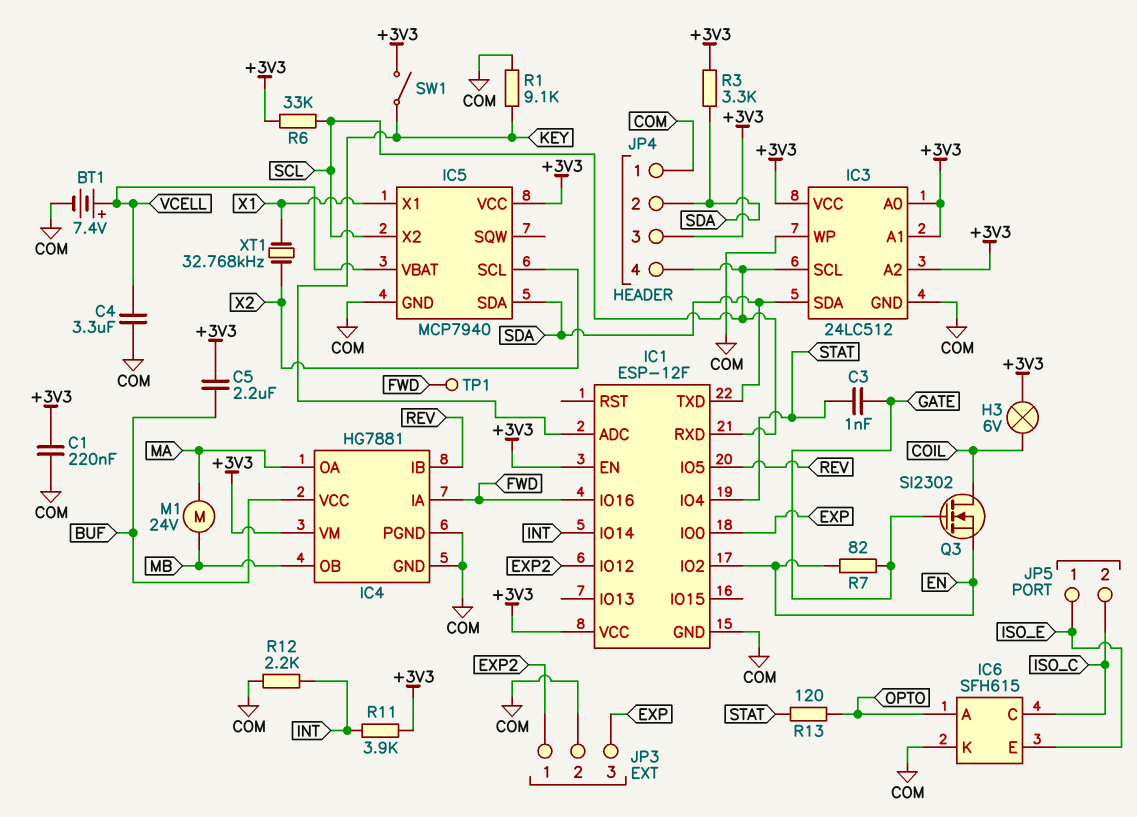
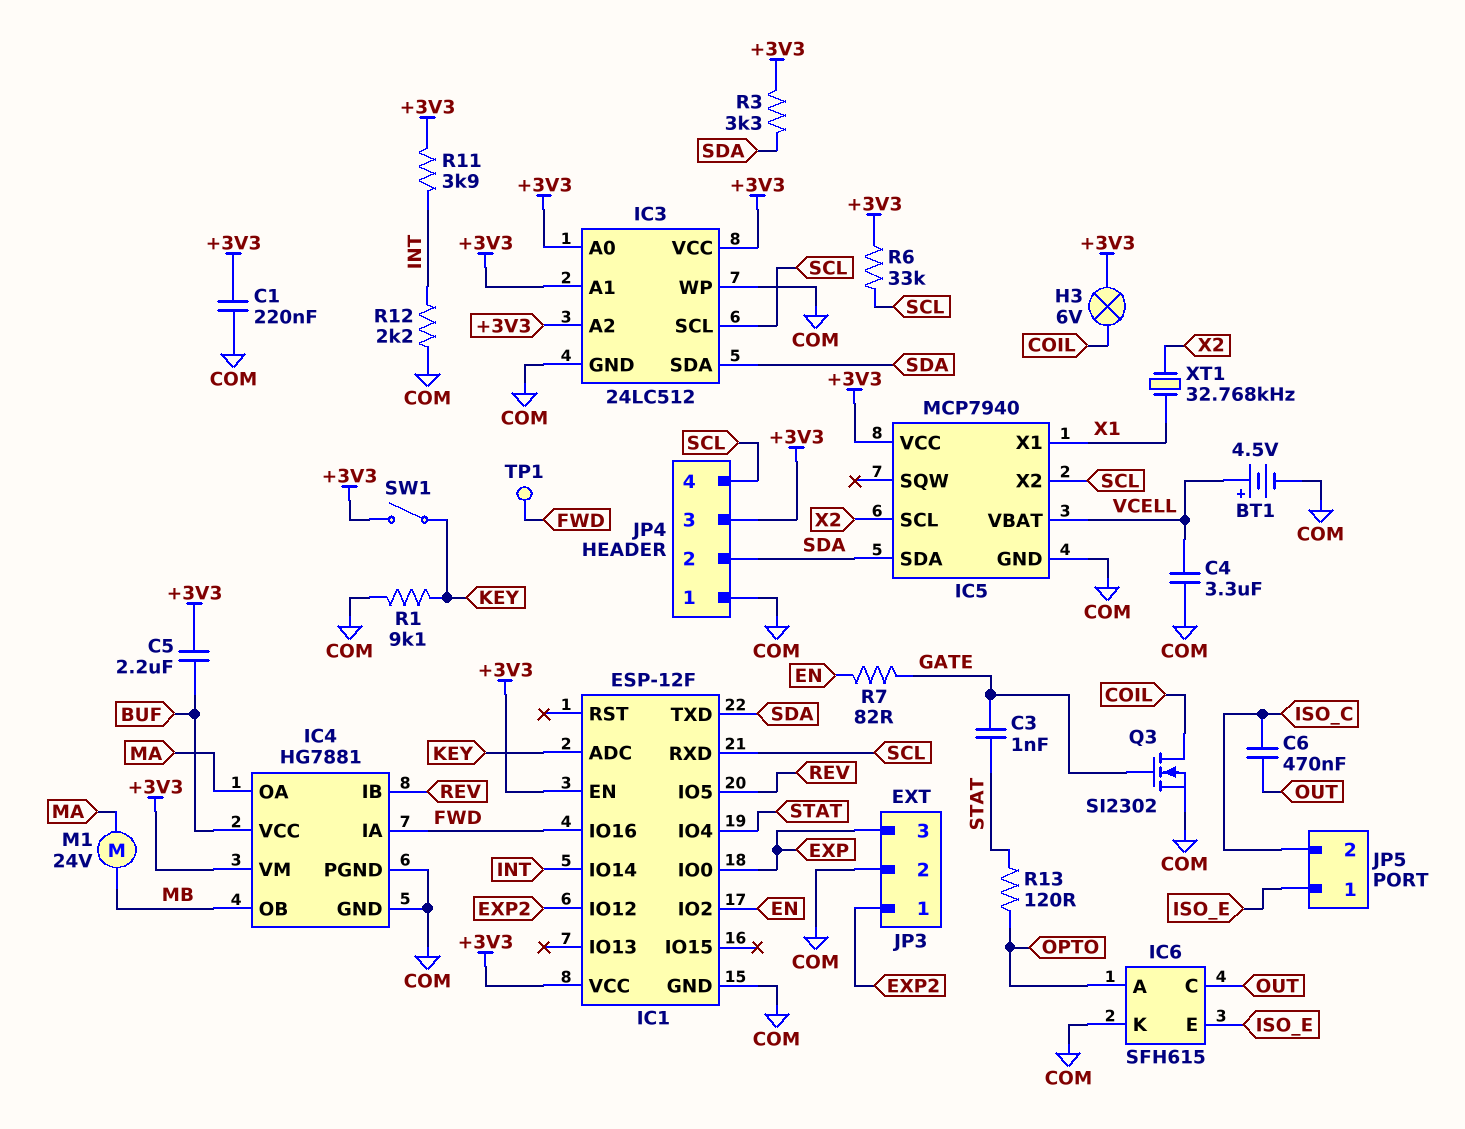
BT1: 7.4V (plus VCELL, minus COM) -> 4.5V (plus VCELL, minus COM)
C6: none -> 470nF (ISO_C, OUT)
IC6 pin C: ISO_C -> OUT
Q3: NMOS SI2302 (G GATE, D COIL, S EN) -> NMOS SI2302 (G GATE, D COIL, S COM)

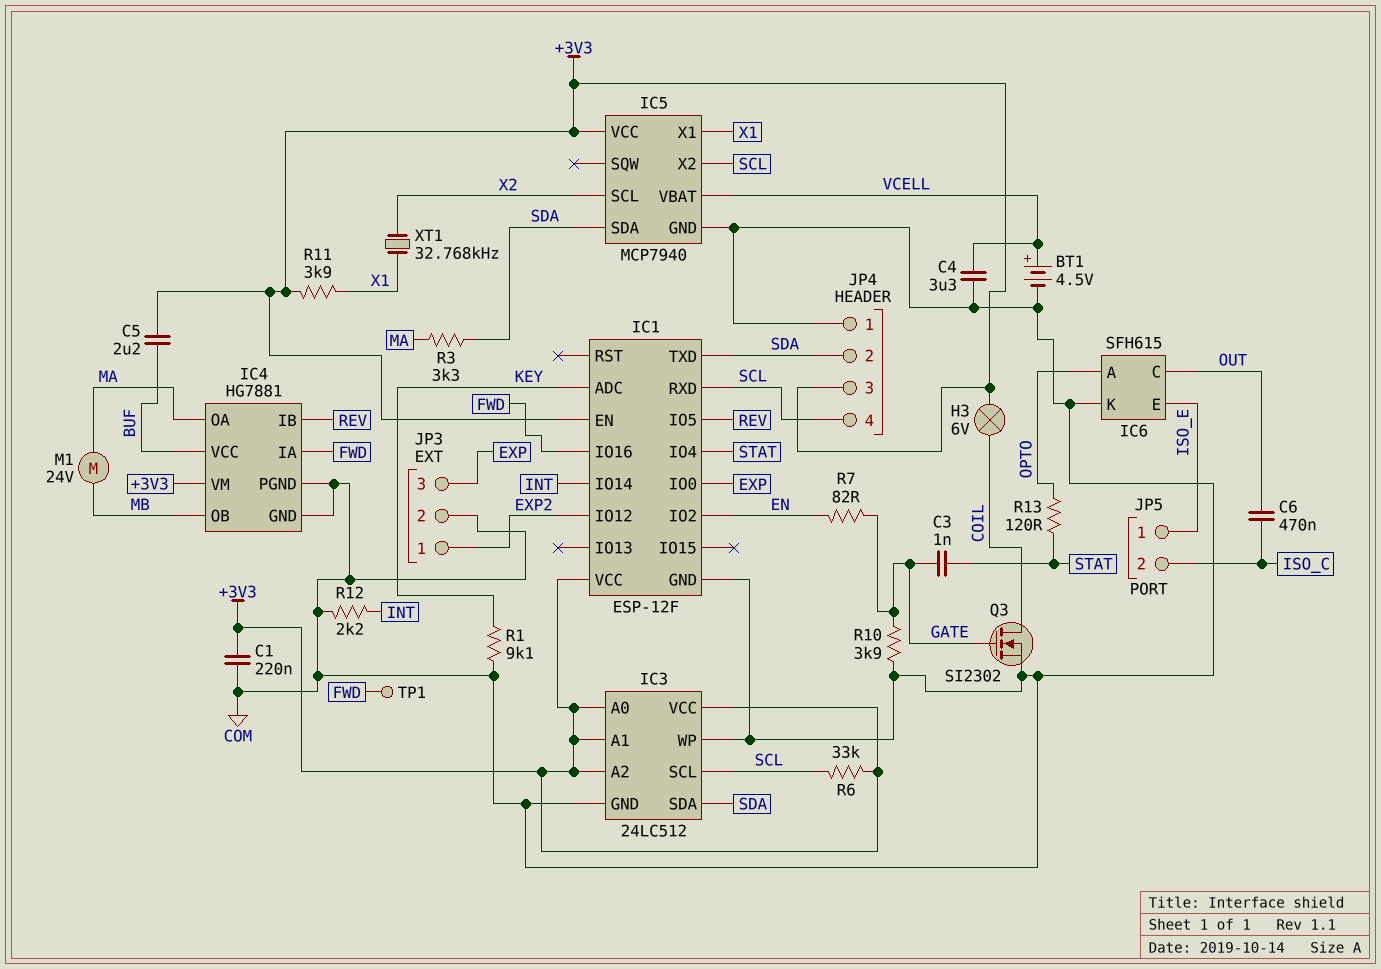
R3: 3.3k (+3V3, SDA) -> 3.3k (MA, SDA)
R10: none -> 3.9k (COM, GATE)
R11: 3.9k (+3V3, INT) -> 3.9k (+3V3, X1)
SW1: switch (+3V3, KEY) -> none

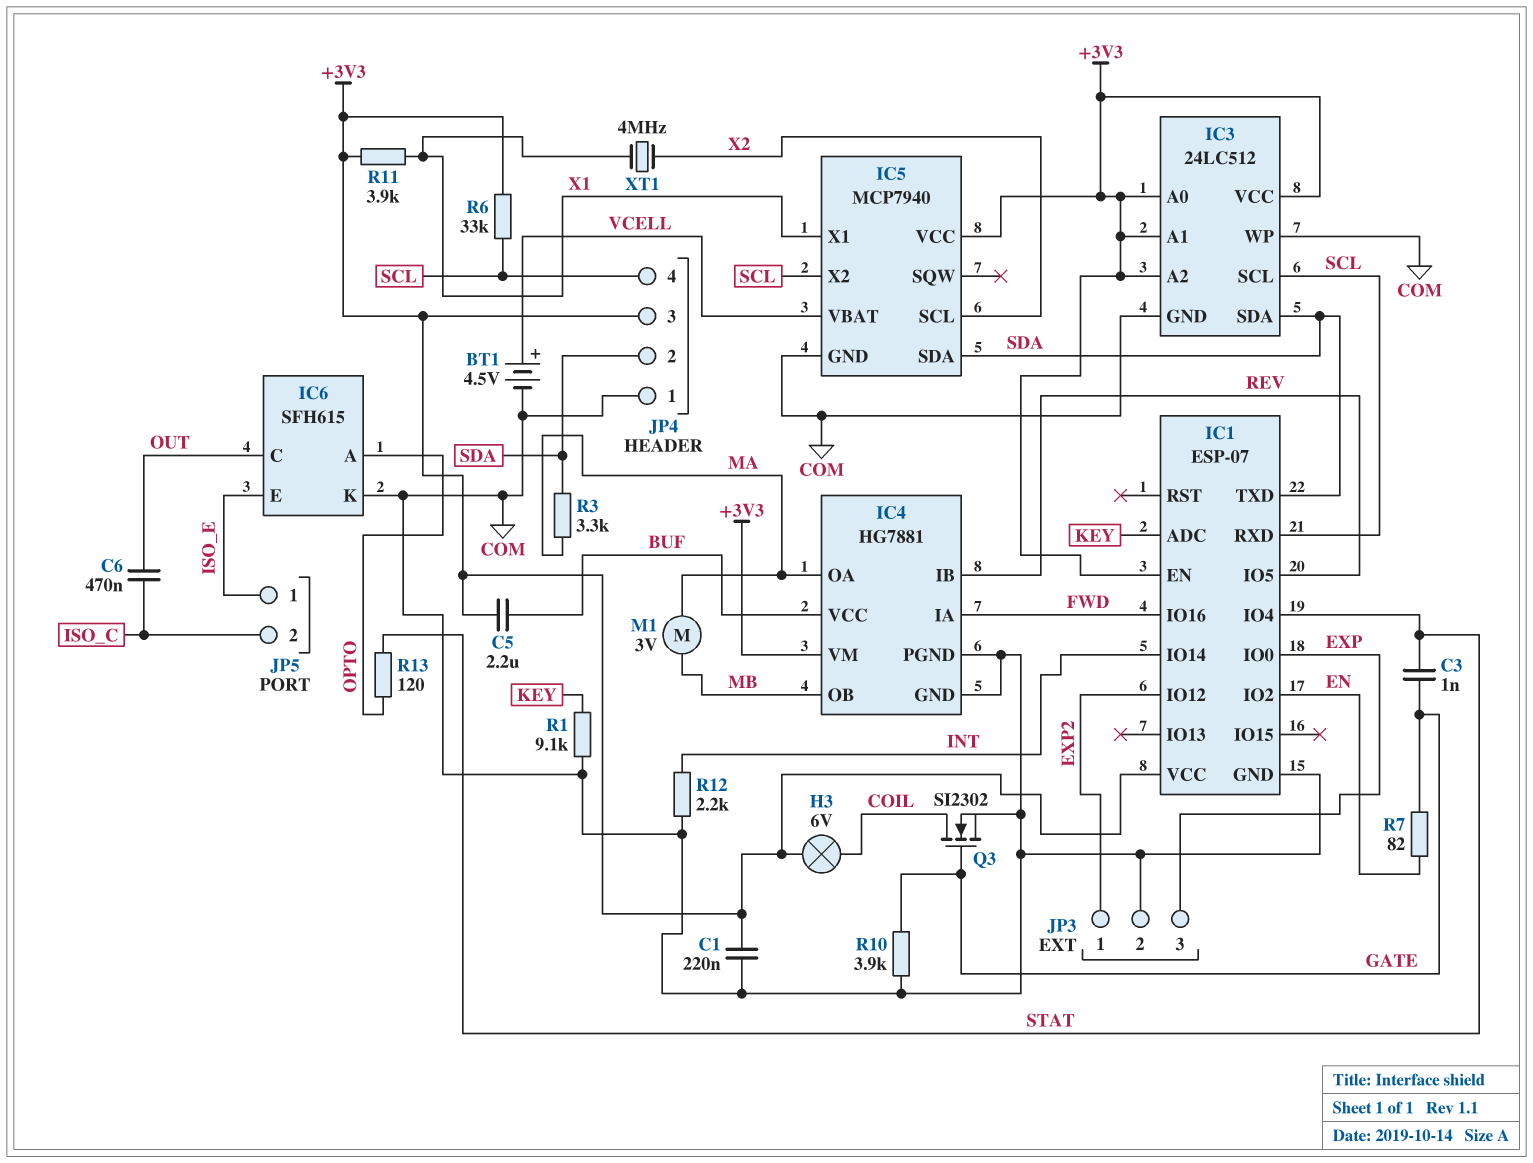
C4: 3.3uF (COM, VCELL) -> none
IC1: ESP-12F -> ESP-07
M1: motor 24V (MA, MB) -> motor 3V (MA, MB)
TP1: test point (FWD) -> none
XT1: 32.768kHz (X1, X2) -> 4MHz (X1, X2)

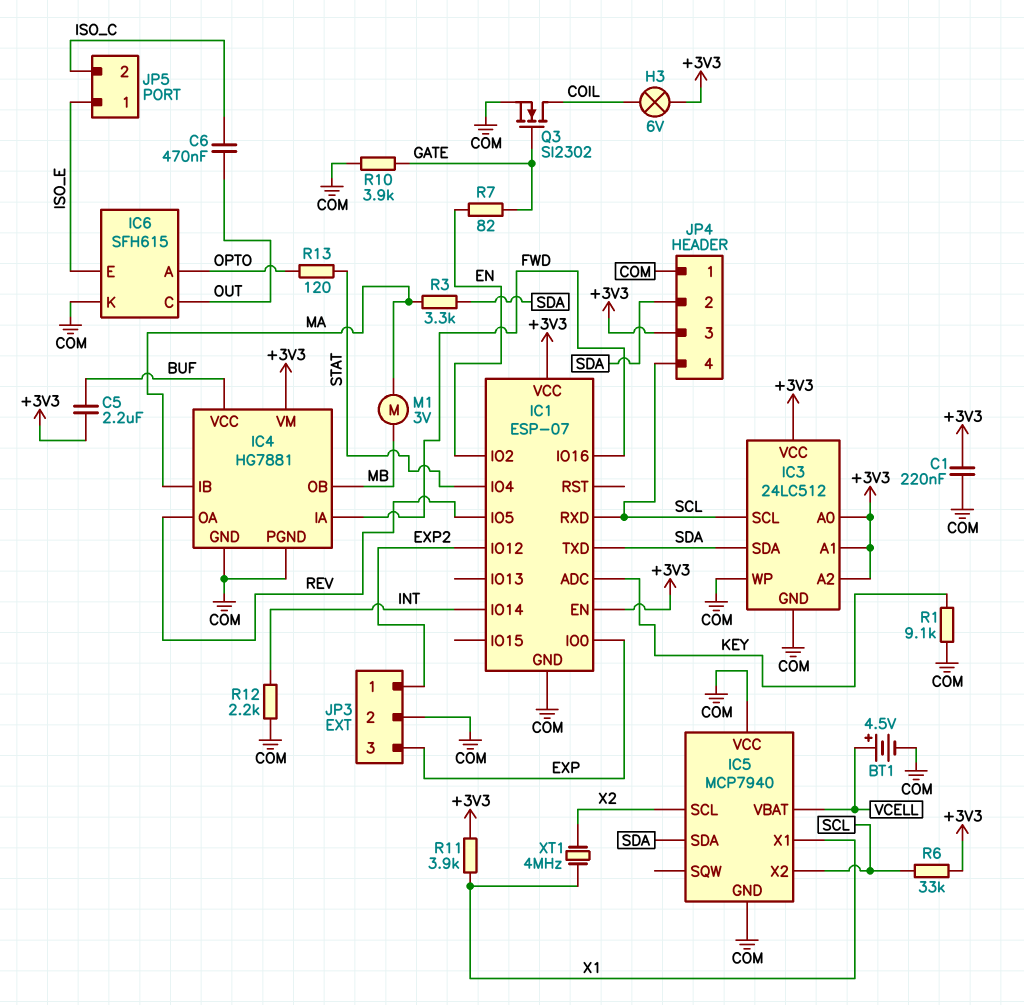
C3: 1nF (GATE, STAT) -> none
IC4 pin IB: REV -> MA
IC4 pin OA: MA -> REV
IC5 pin VCC: +3V3 -> COM

